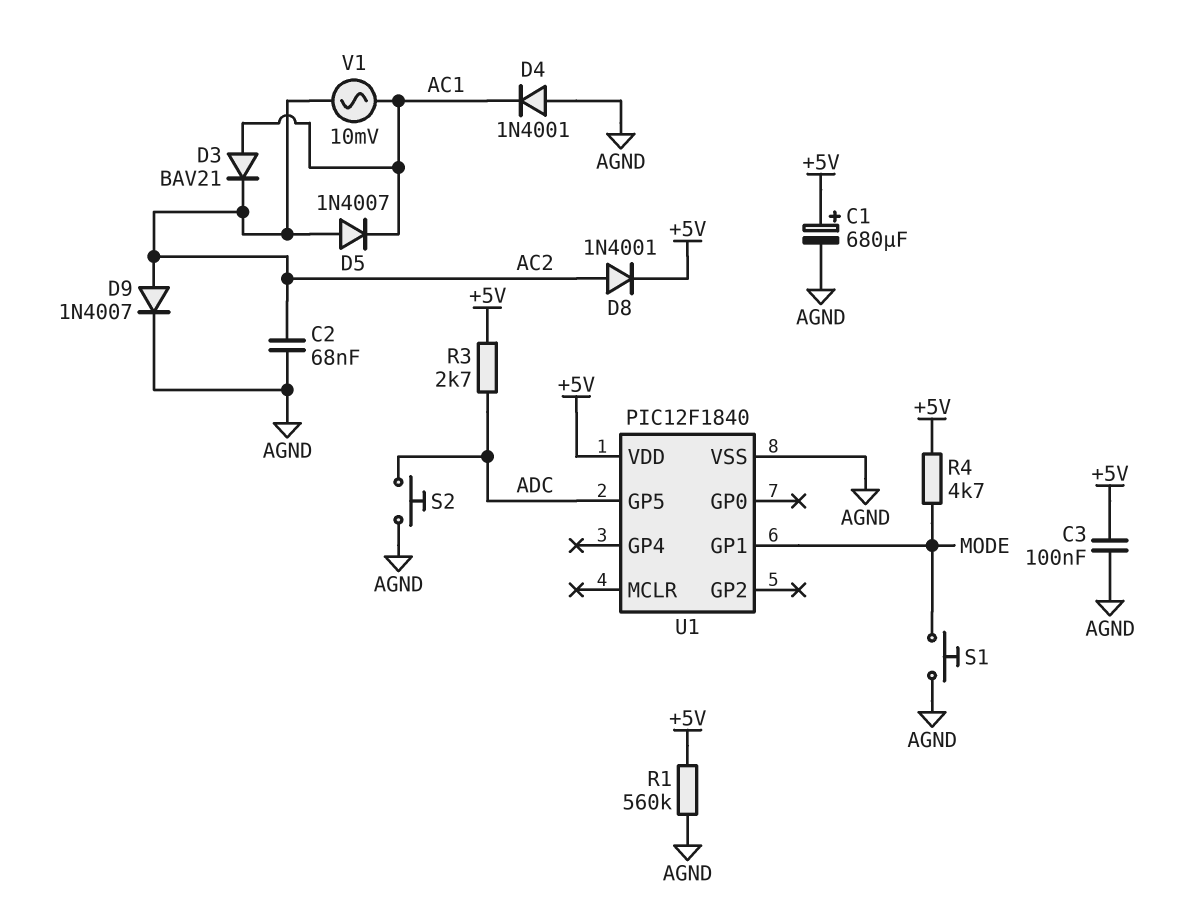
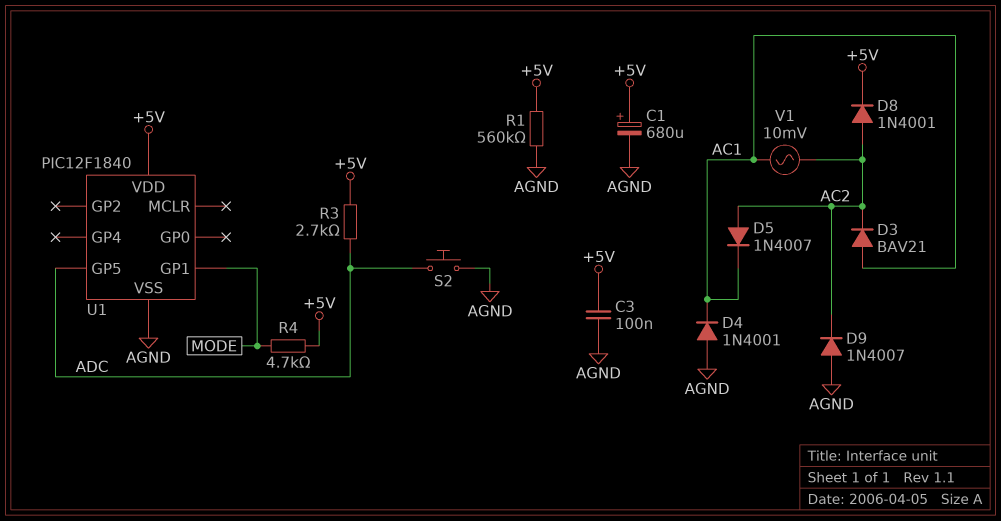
C2: 68nF (AC2, AGND) -> none
D9: diode 1N4007 (A AC2, K AGND) -> diode 1N4007 (A AGND, K AC2)
S1: button (AGND, MODE) -> none

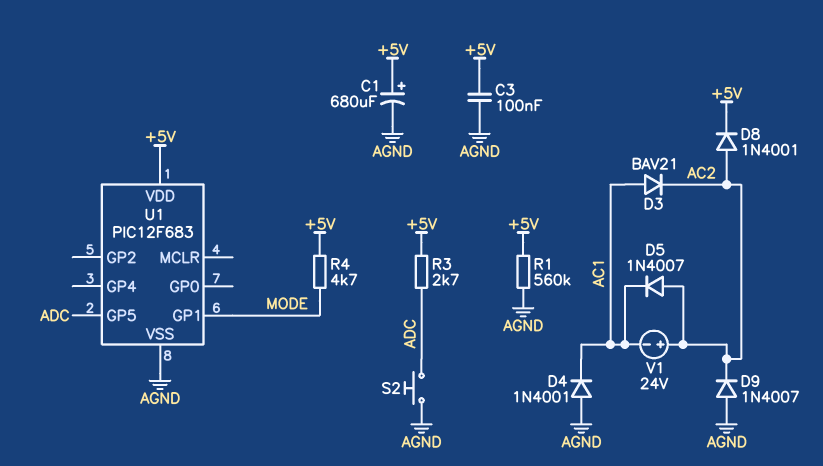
U1: PIC12F1840 -> PIC12F683
V1: AC 10mV (AC1, AC2) -> 24V (plus AC2, minus AC1)

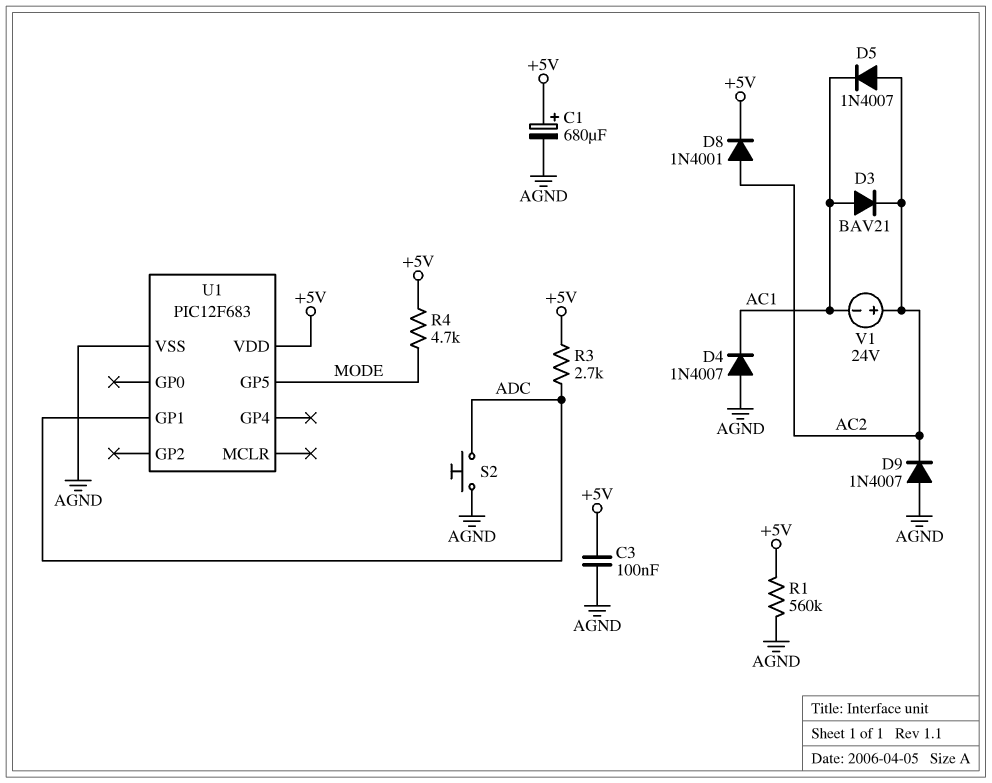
D4: diode 1N4001 (A AGND, K AC1) -> diode 1N4007 (A AGND, K AC1)
U1 pin GP1: MODE -> ADC
U1 pin GP5: ADC -> MODE

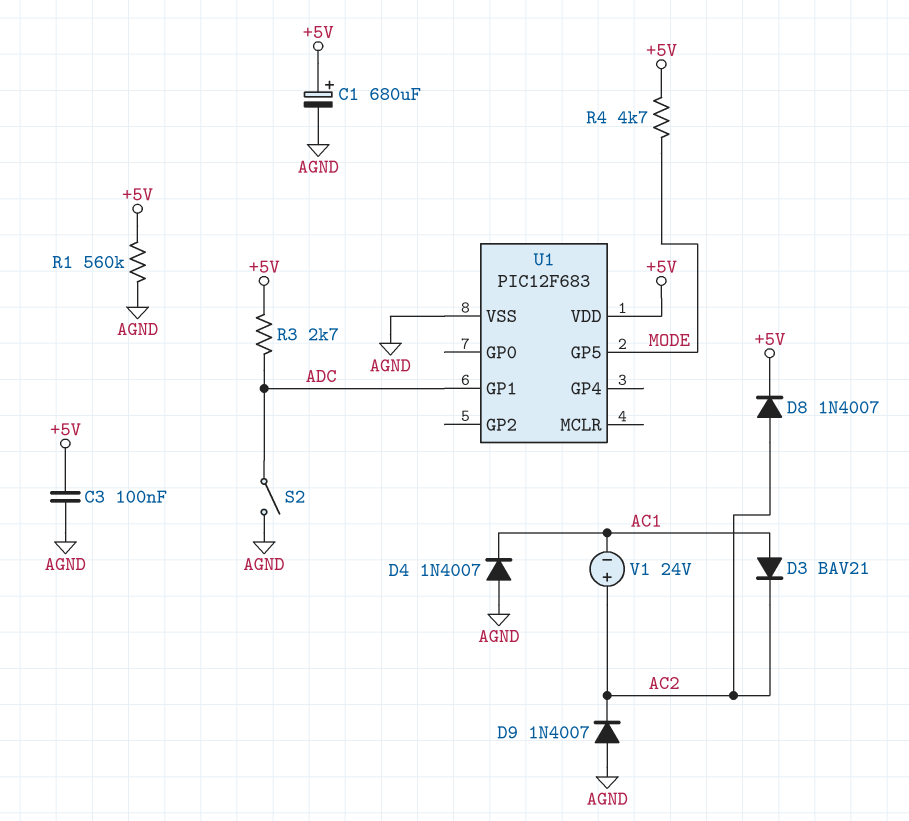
D5: diode 1N4007 (A AC2, K AC1) -> none
D8: diode 1N4001 (A AC2, K +5V) -> diode 1N4007 (A AC2, K +5V)
S2: button (ADC, AGND) -> switch (ADC, AGND)

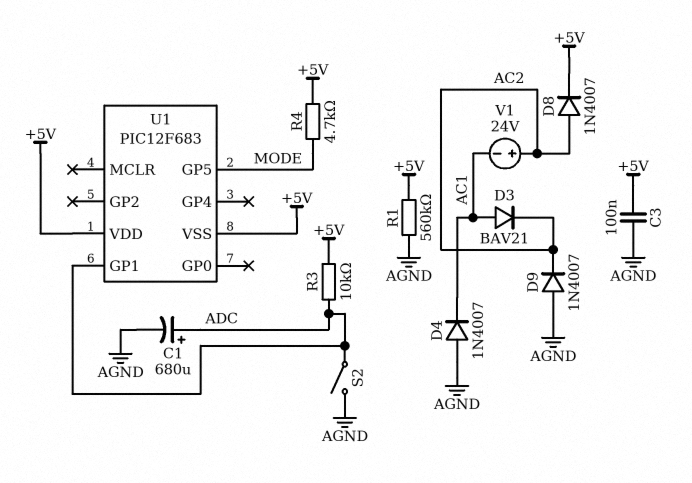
C1: 680uF (plus +5V, minus AGND) -> 680uF (plus ADC, minus AGND)
R3: 2.7k (+5V, ADC) -> 10k (+5V, ADC)
U1 pin VSS: AGND -> +5V

